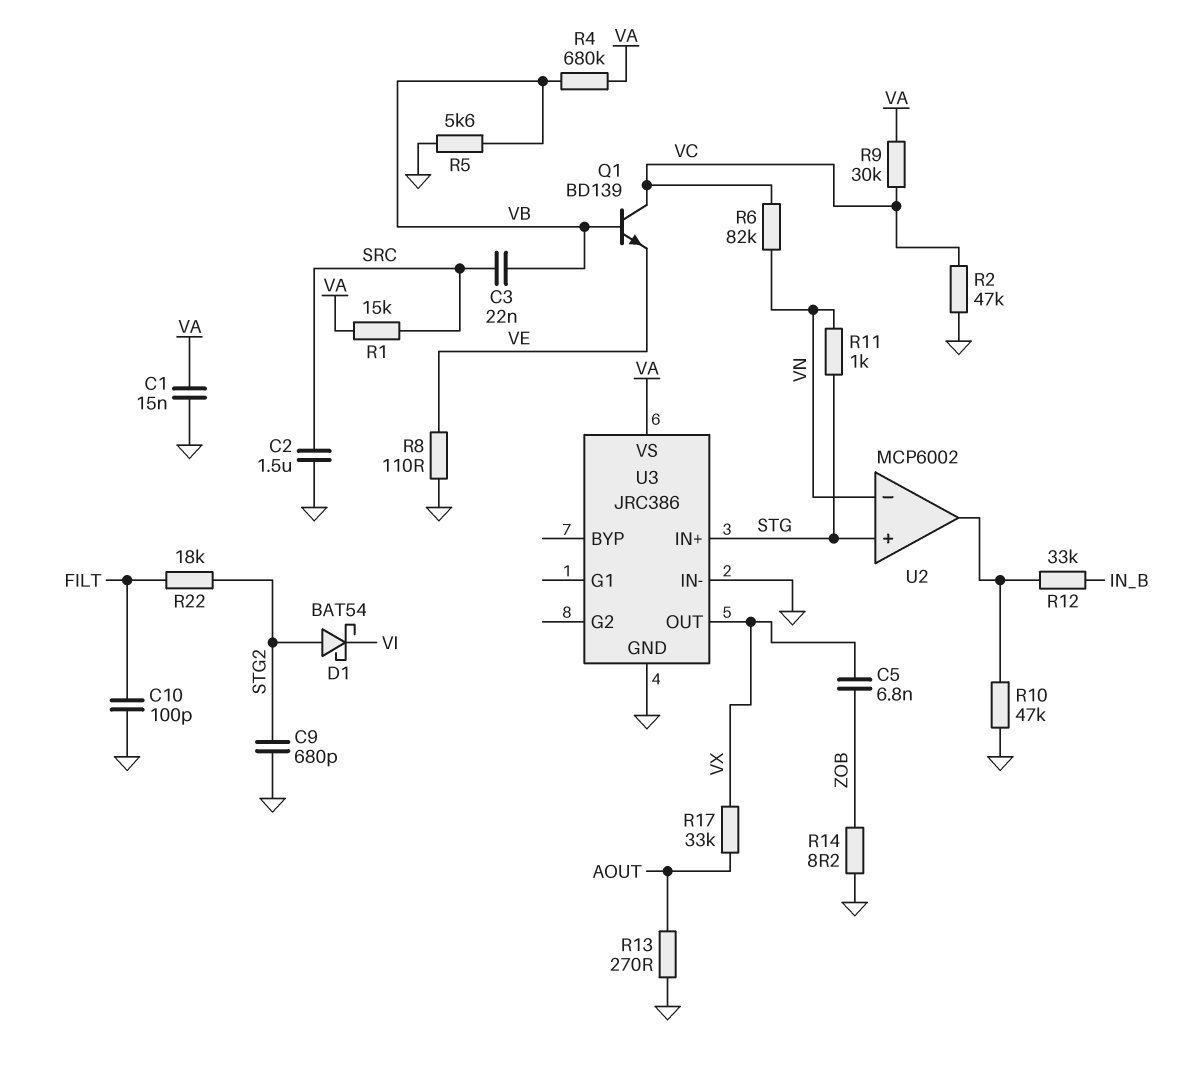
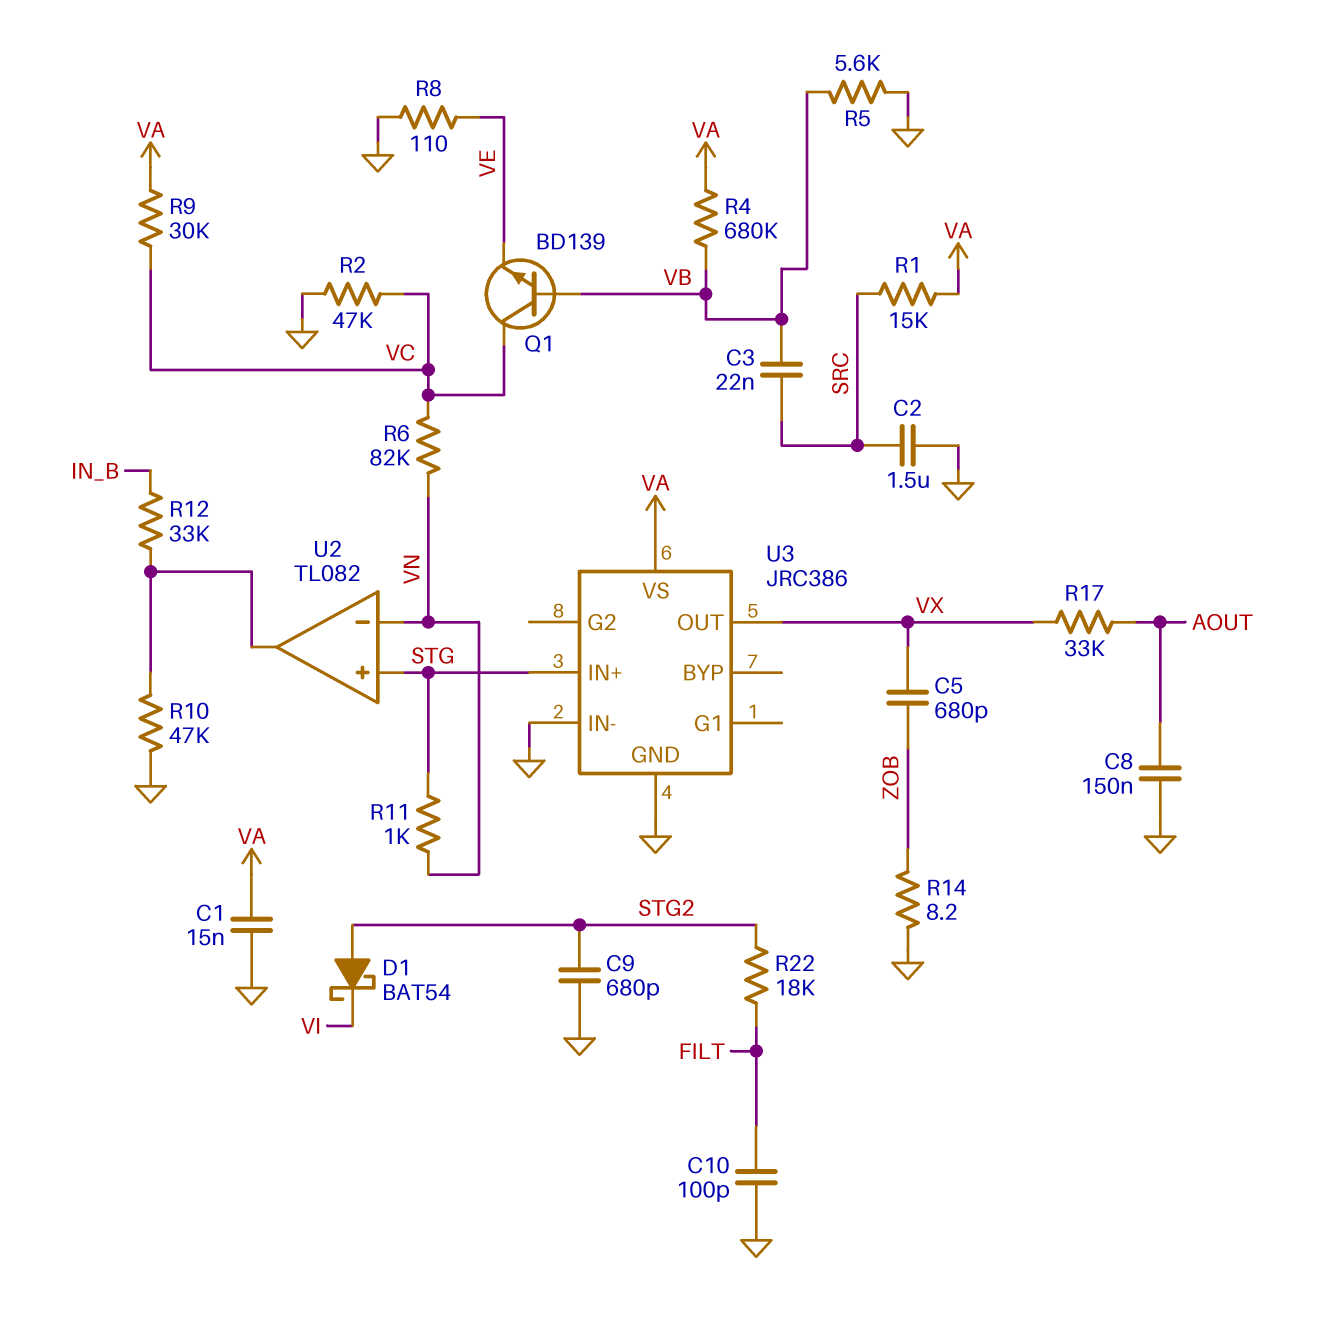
C5: 6.8nF (VX, ZOB) -> 680pF (VX, ZOB)
C8: none -> 150nF (AOUT, GND)
R13: 270 (AOUT, GND) -> none
U2: MCP6002 -> TL082

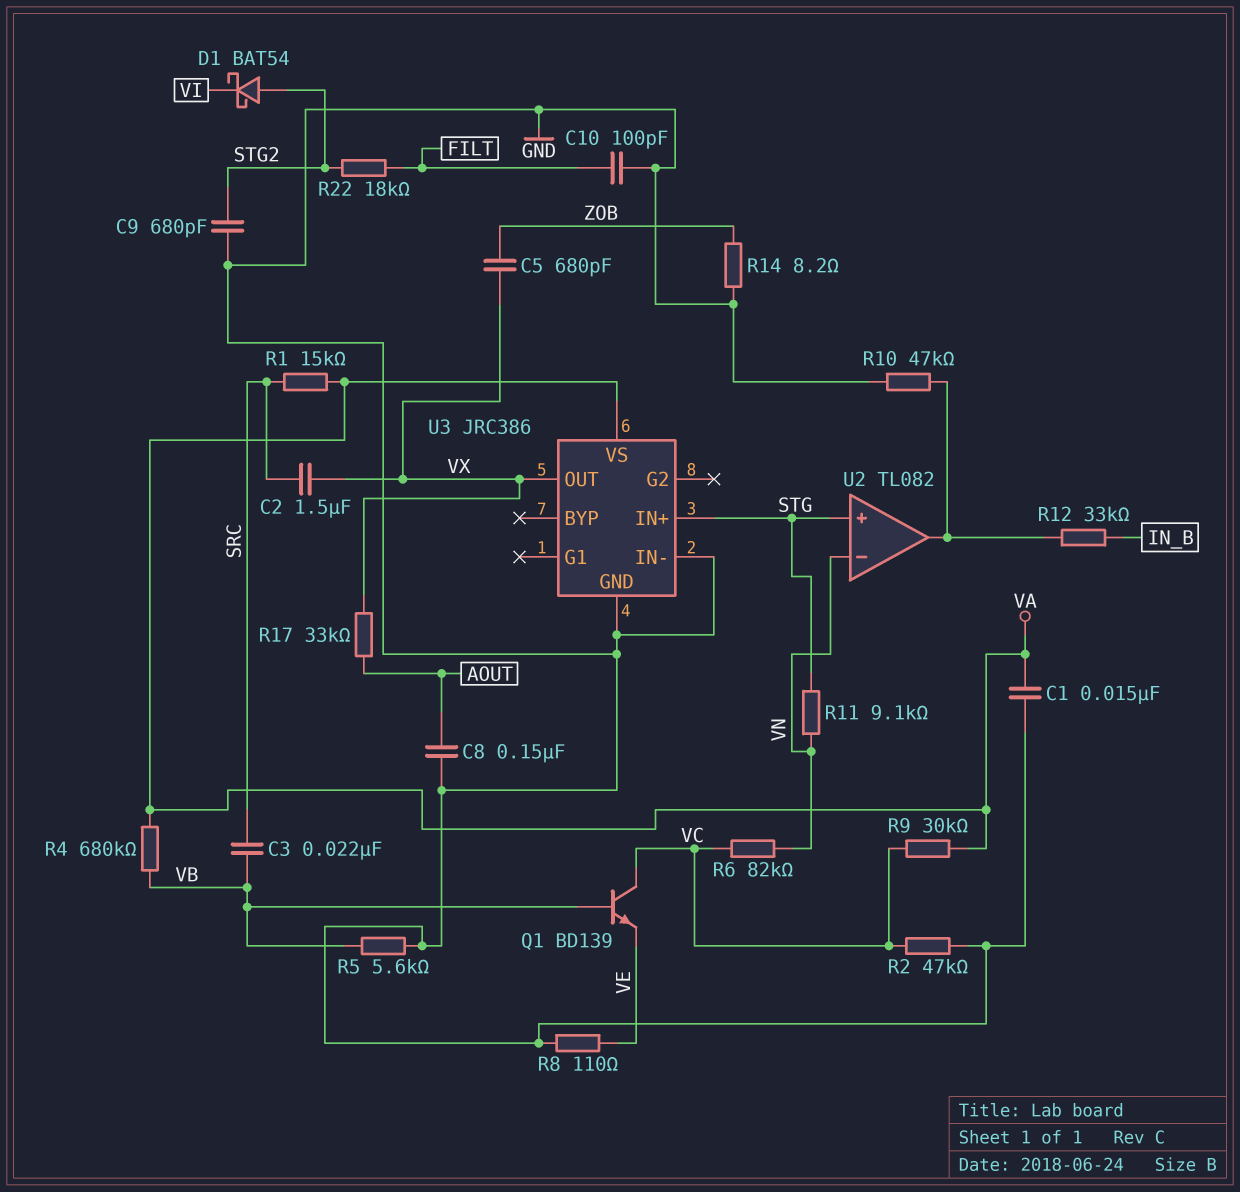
C2: 1.5uF (GND, SRC) -> 1.5uF (SRC, VX)
R11: 1k (STG, VN) -> 9.1k (STG, VN)

